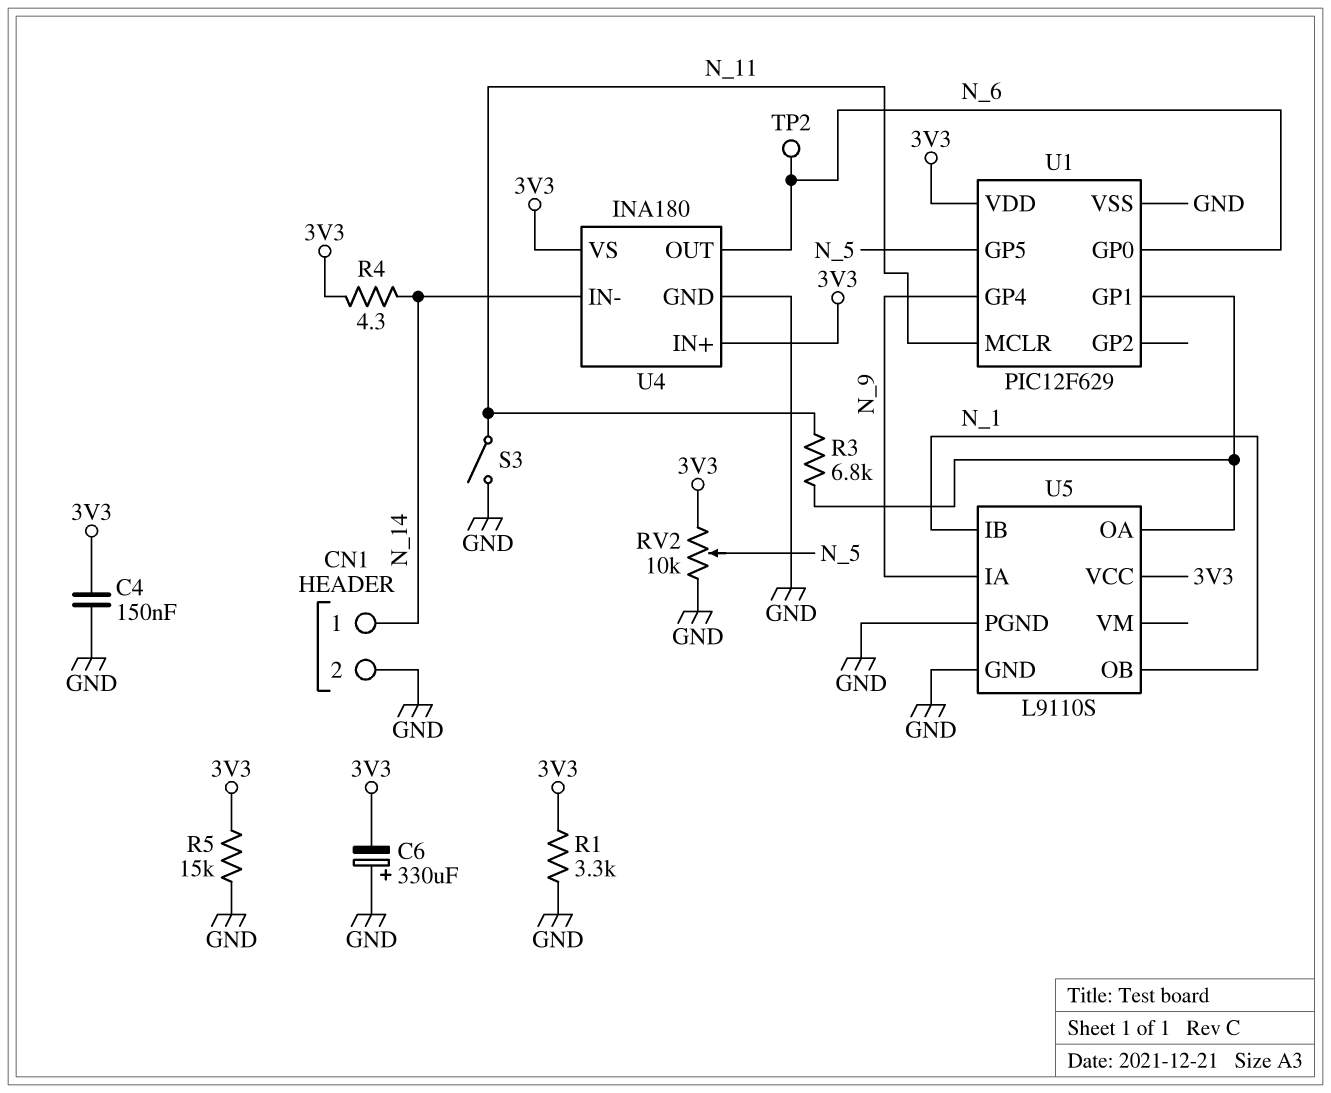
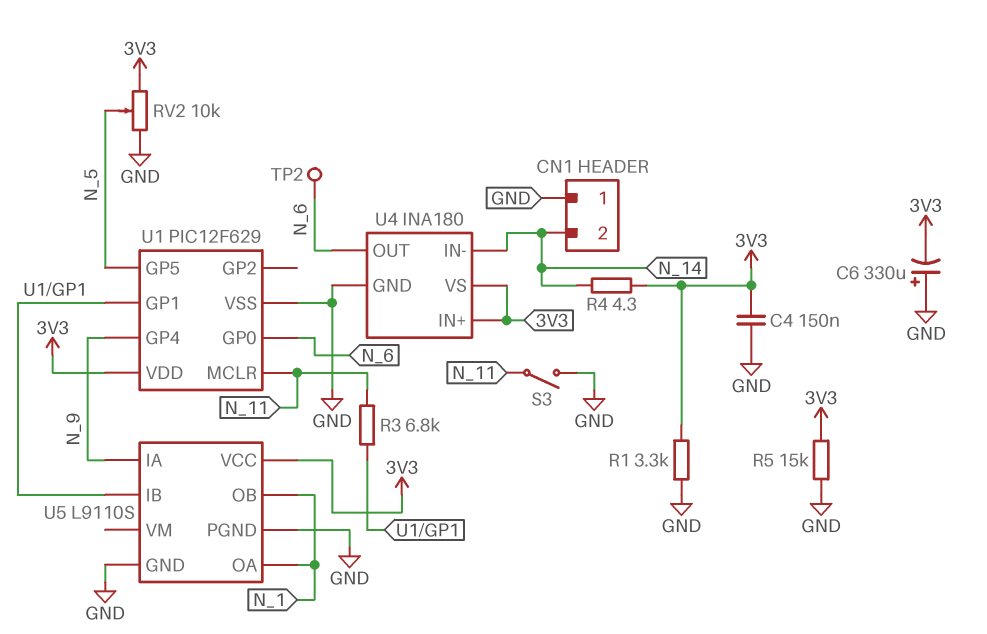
CN1 pin 1: N_14 -> GND
CN1 pin 2: GND -> N_14
U5 pin IB: N_1 -> U1/GP1
U5 pin OA: U1/GP1 -> N_1

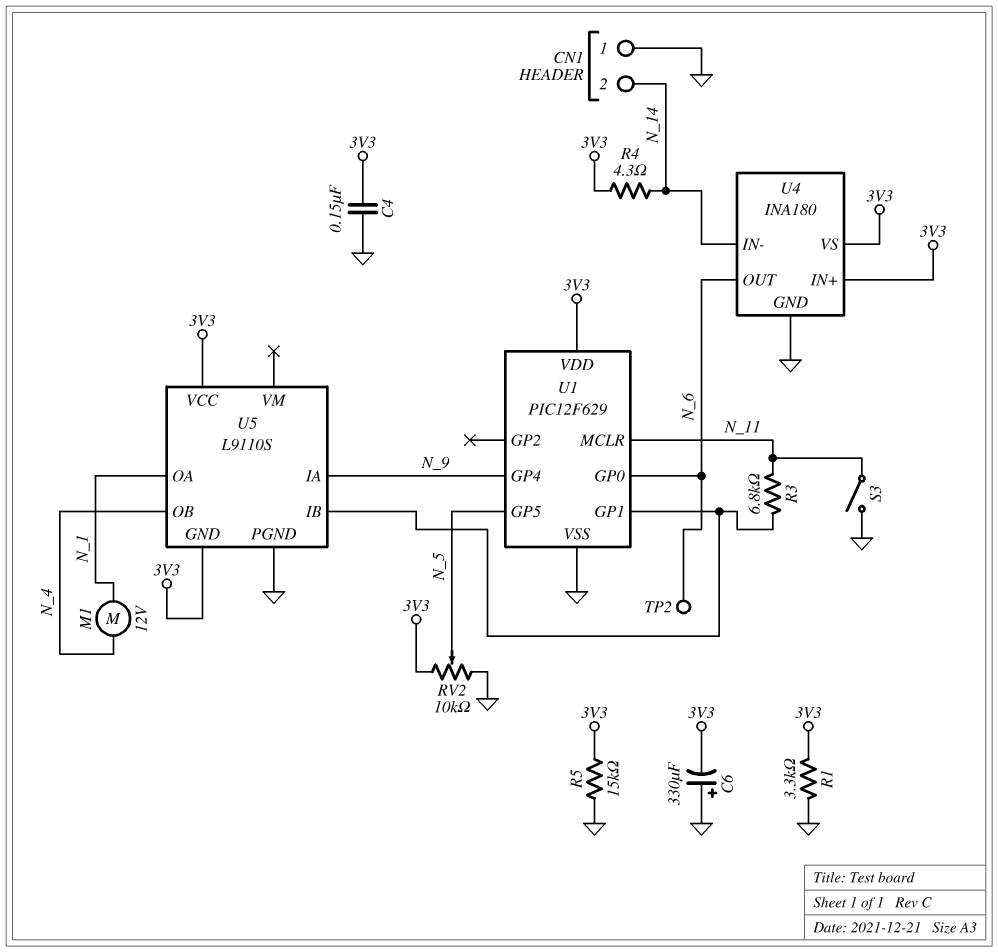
M1: none -> motor 12V (N_1, N_4)
U5 pin GND: GND -> 3V3
U5 pin OB: N_1 -> N_4

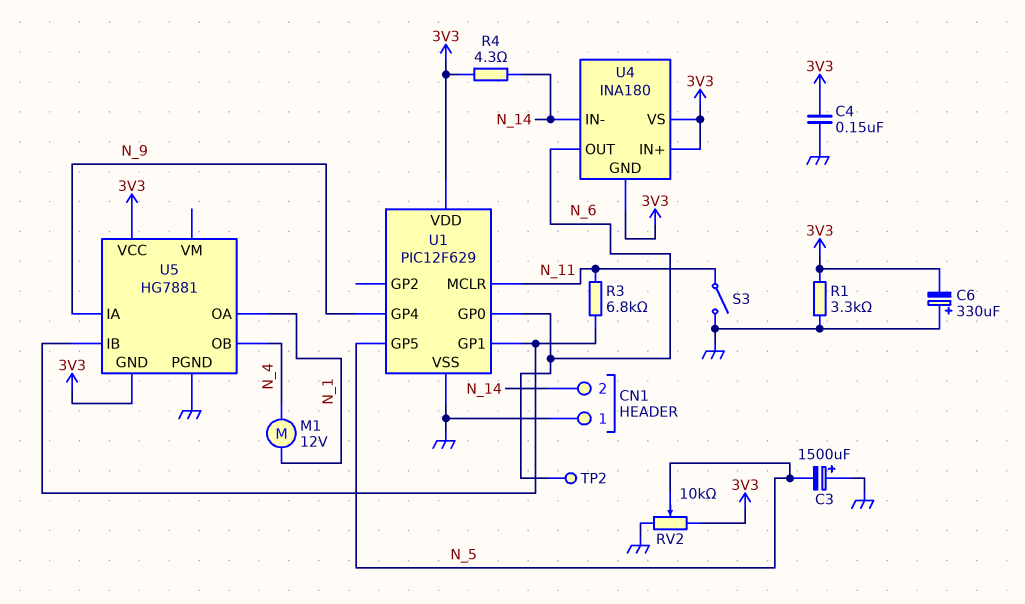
C3: none -> 1500uF (plus GND, minus N_5)
R5: 15k (3V3, GND) -> none
U4 pin GND: GND -> 3V3
U5: L9110S -> HG7881

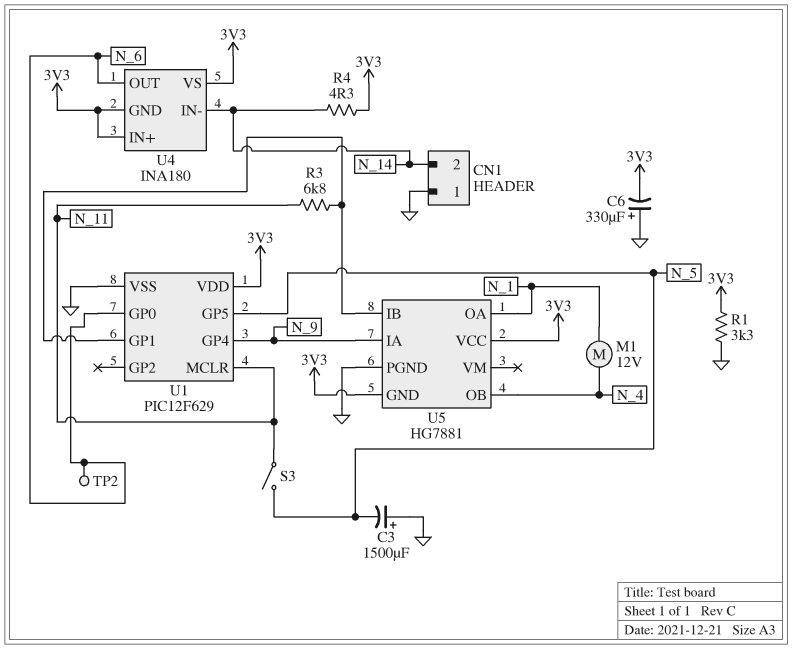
C4: 150nF (3V3, GND) -> none
RV2: 10k (3V3, GND, wiper N_5) -> none
S3: switch (GND, N_11) -> switch (N_5, N_11)

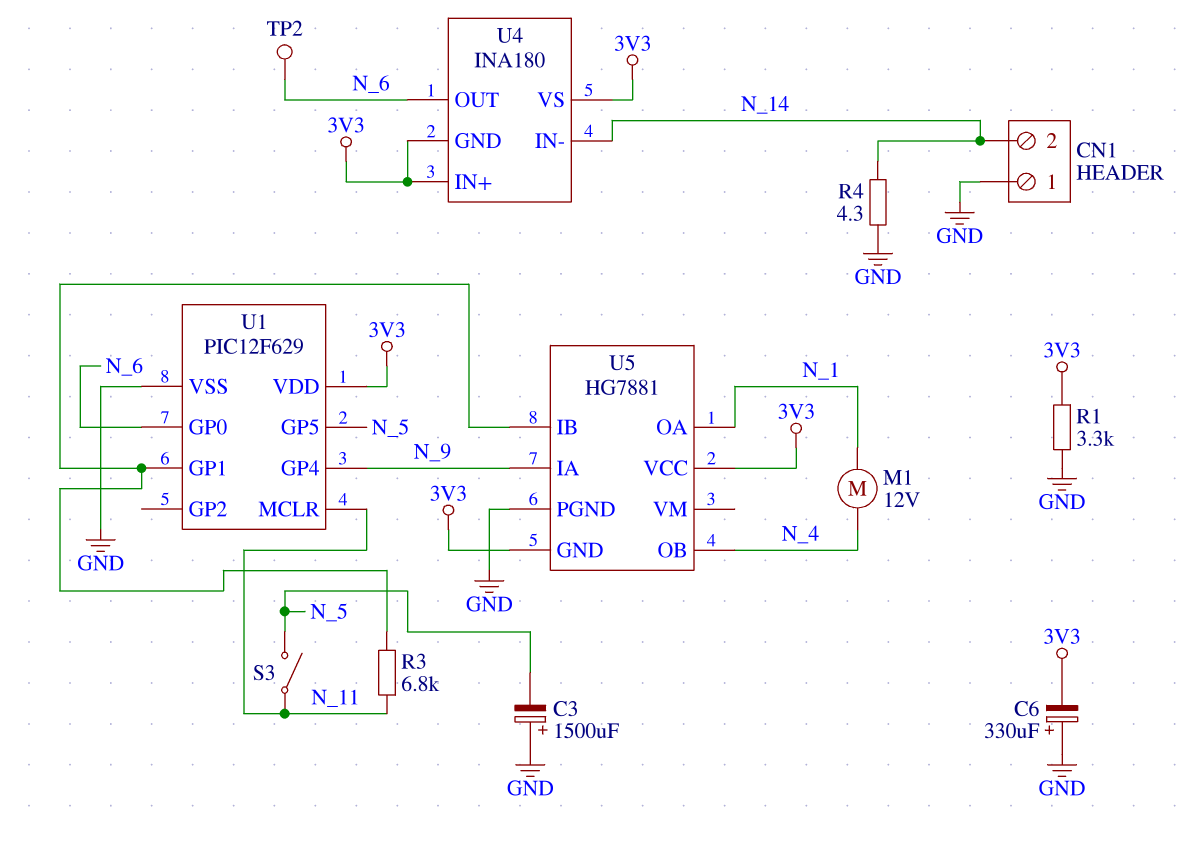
R4: 4.3 (3V3, N_14) -> 4.3 (GND, N_14)

